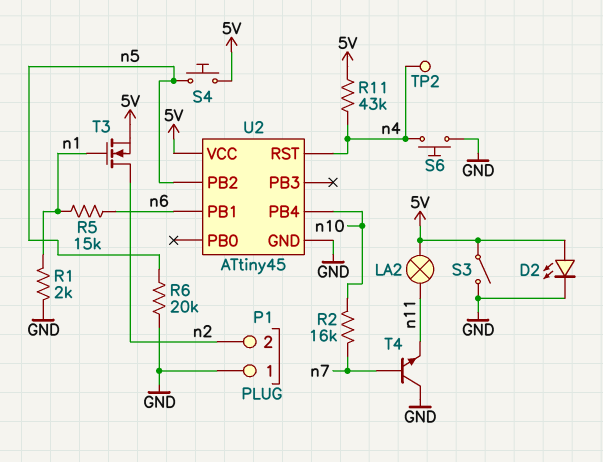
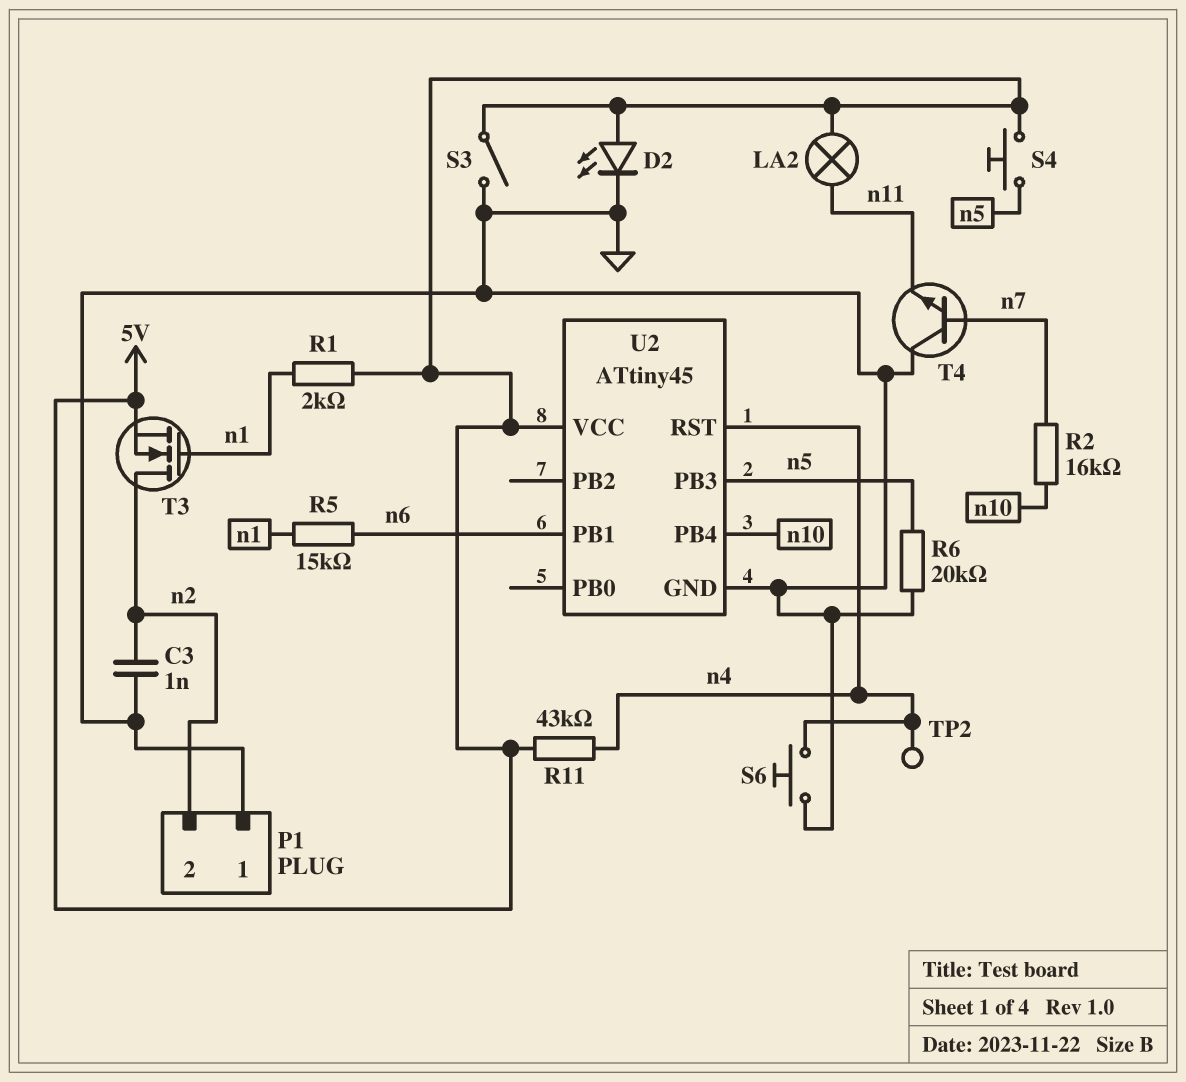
C3: none -> 1nF (GND, n2)
R1: 2k (GND, n1) -> 2k (5V, n1)
U2 pin PB2: n5 -> none
U2 pin PB3: none -> n5

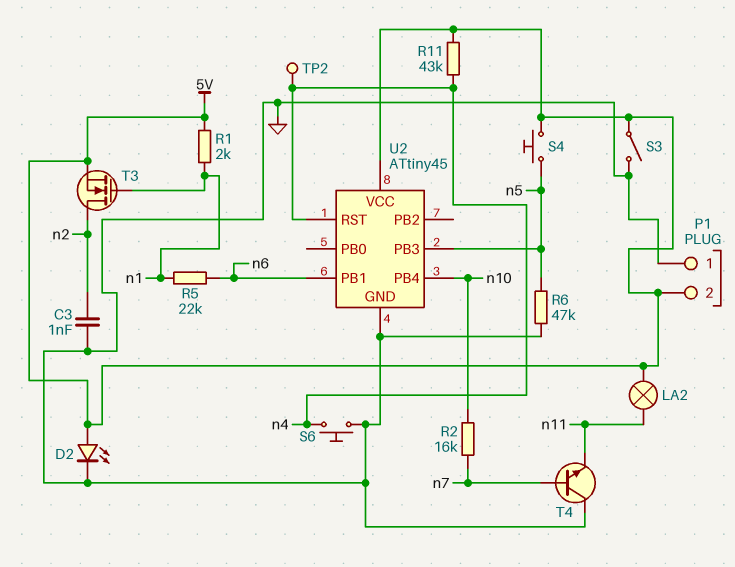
P1 pin 2: n2 -> 5V
R5: 15k (n1, n6) -> 22k (n1, n6)
R6: 20k (GND, n5) -> 47k (GND, n5)

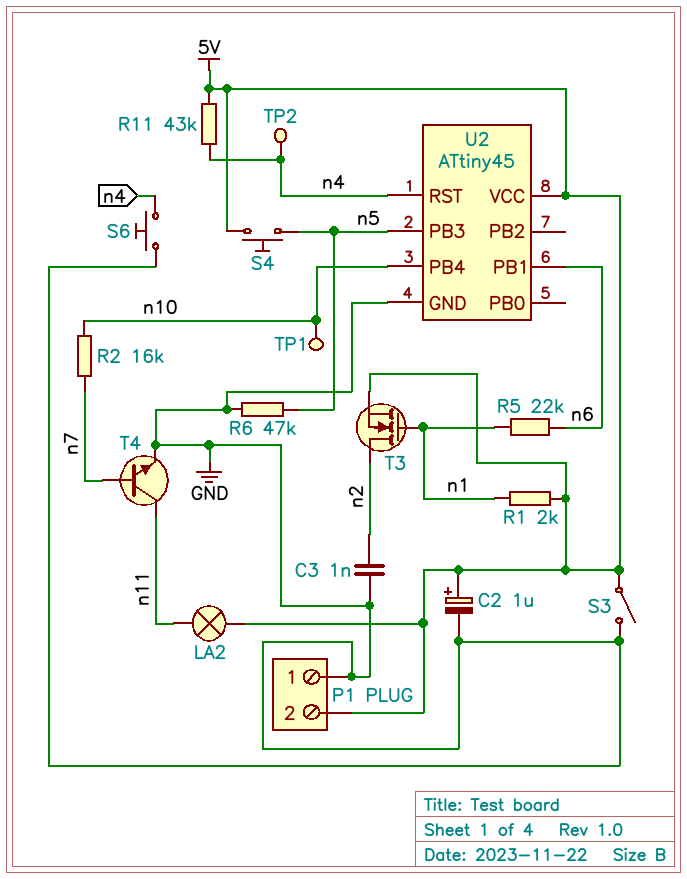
C2: none -> 1uF (plus 5V, minus GND)
D2: LED (A 5V, K GND) -> none
T4: NPN (B n7, C GND, E n11) -> NPN (B n7, C n11, E GND)
TP1: none -> test point (n10)

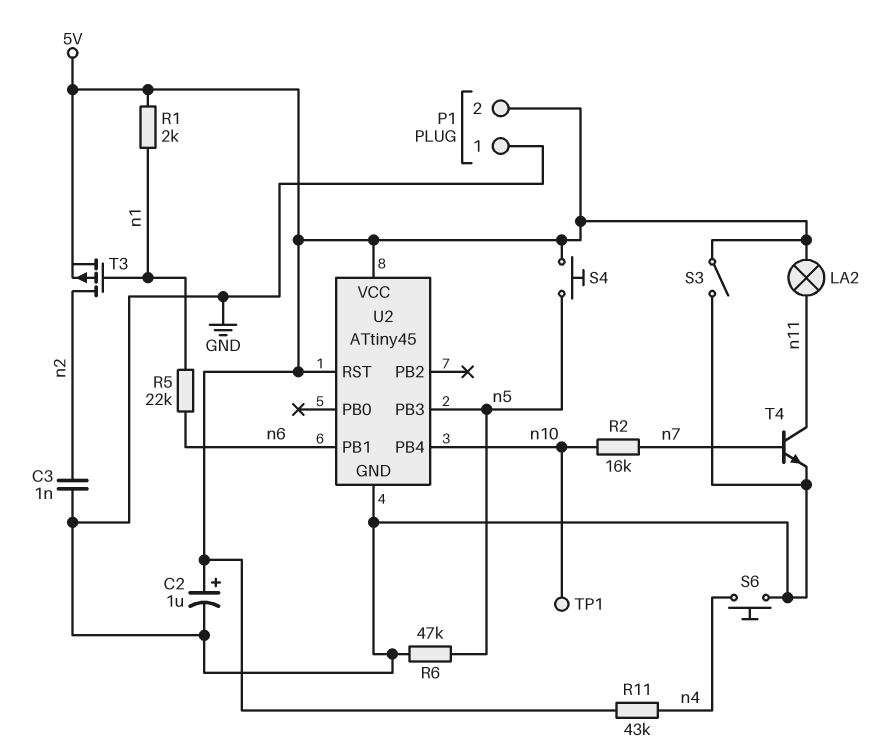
T3: NMOS (G n1, D n2, S 5V) -> PMOS (G n1, D n2, S 5V)
TP2: test point (n4) -> none
U2 pin RST: n4 -> 5V

